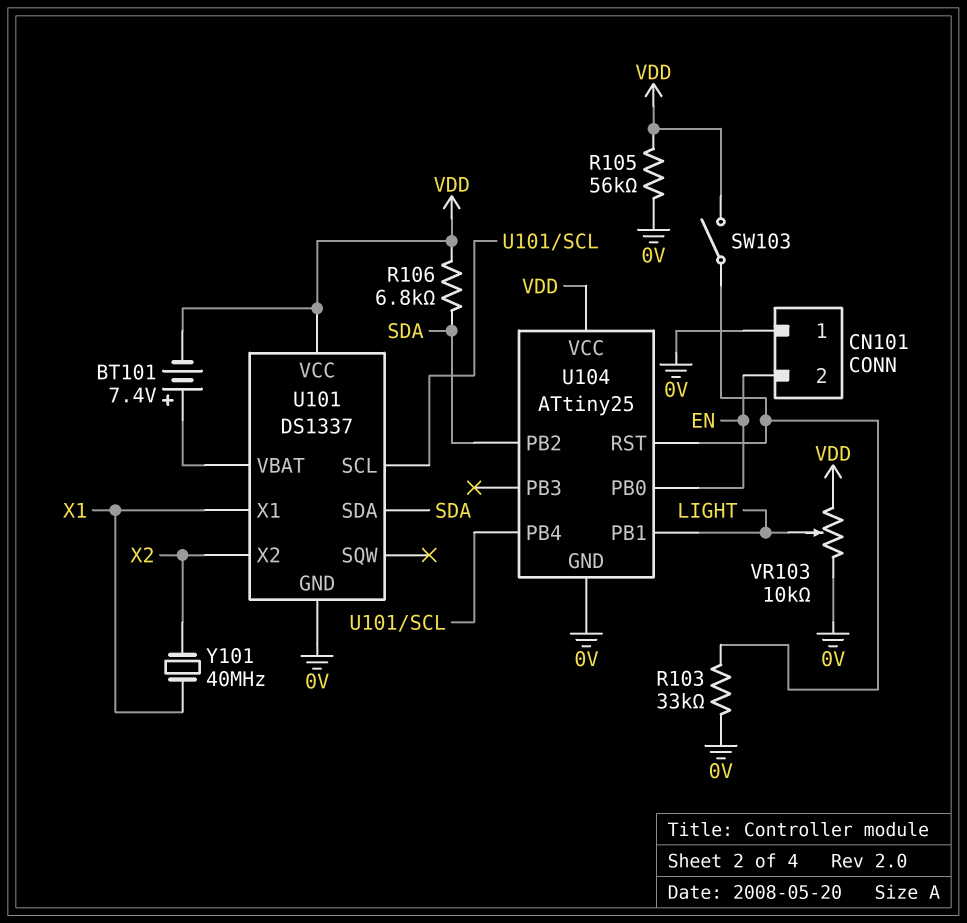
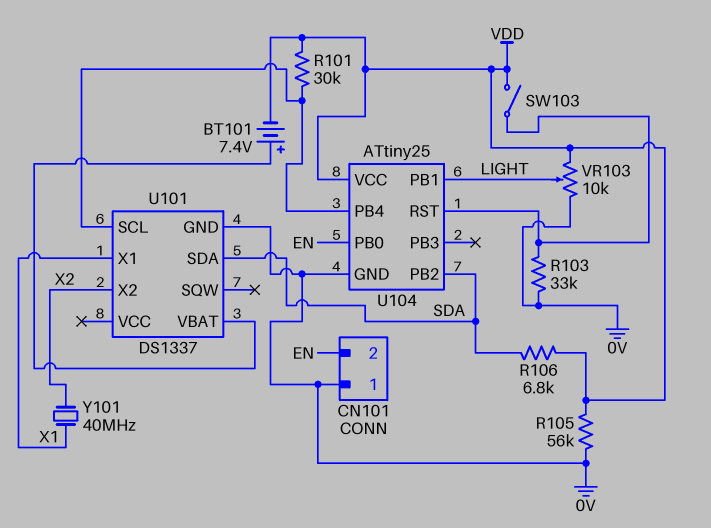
R101: none -> 30k (U101/SCL, VDD)
U101 pin VCC: VDD -> none

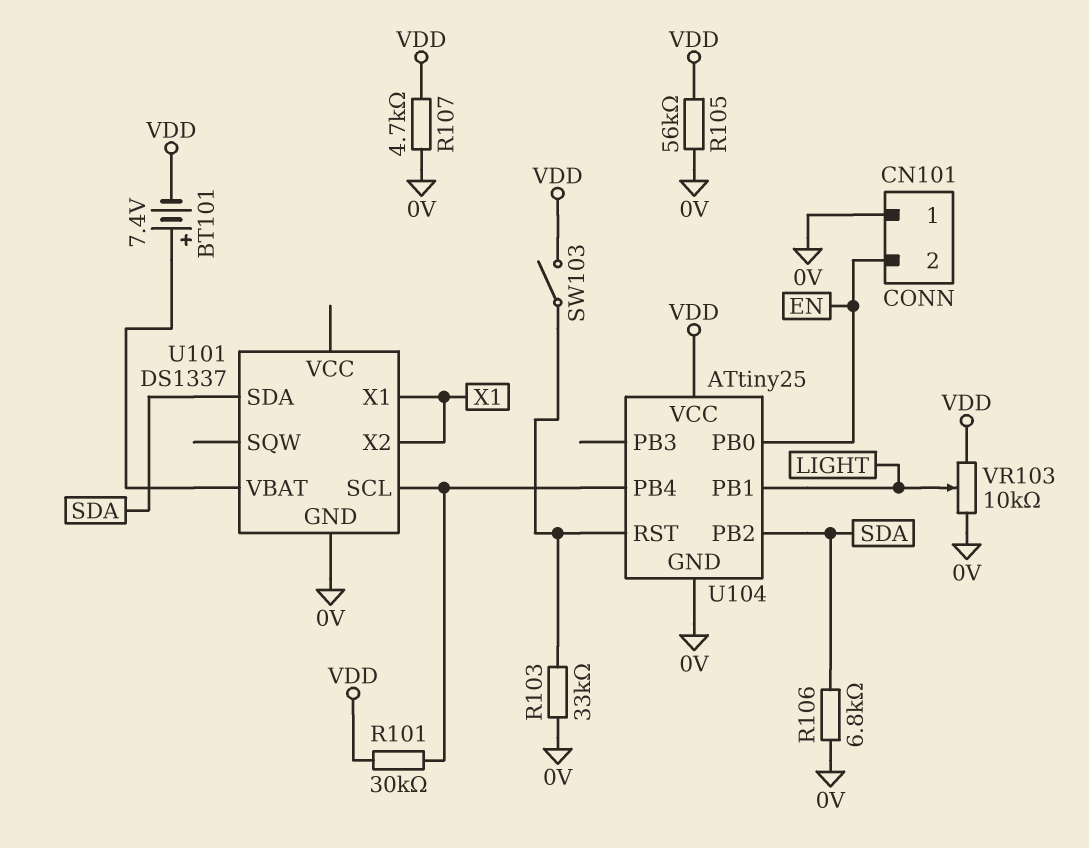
R106: 6.8k (SDA, VDD) -> 6.8k (0V, SDA)
R107: none -> 4.7k (0V, VDD)
U101 pin X2: X2 -> X1
Y101: 40MHz (X1, X2) -> none

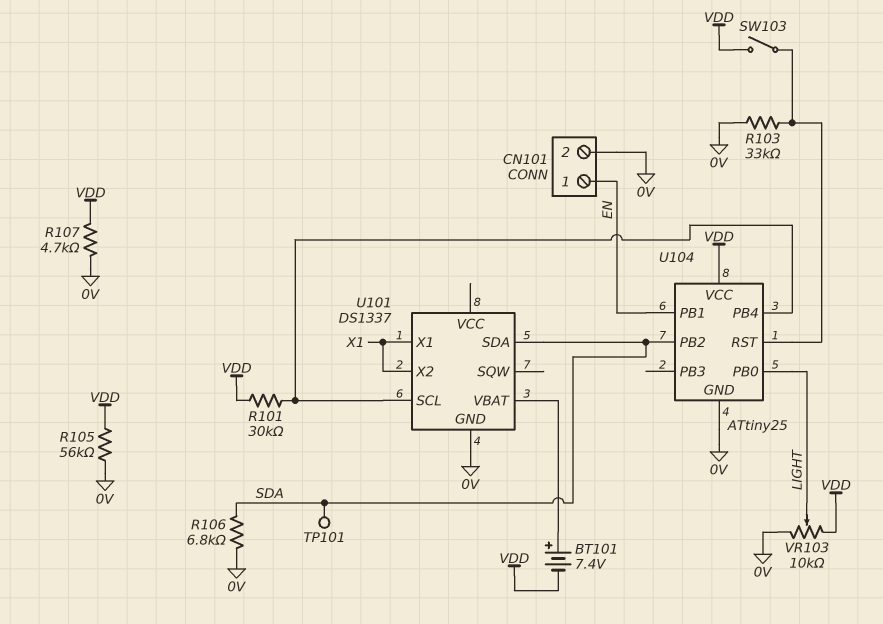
CN101 pin 1: 0V -> EN
CN101 pin 2: EN -> 0V
TP101: none -> test point (SDA)
U104 pin PB0: EN -> LIGHT
U104 pin PB1: LIGHT -> EN

